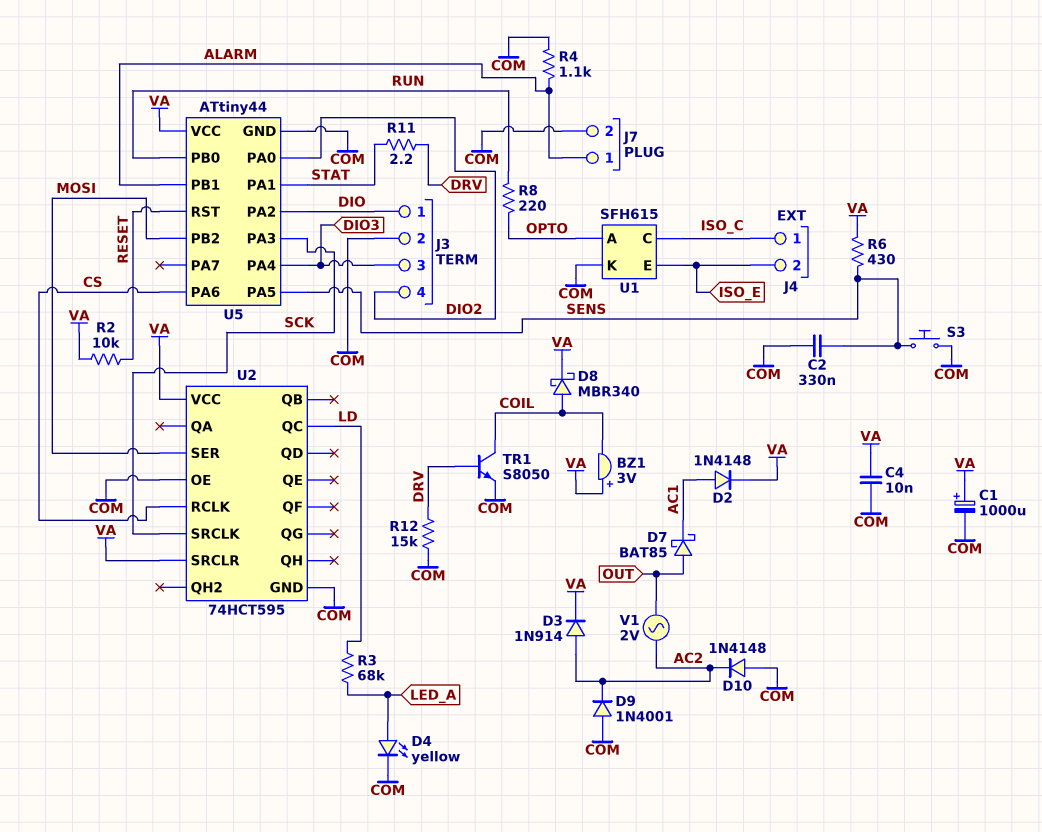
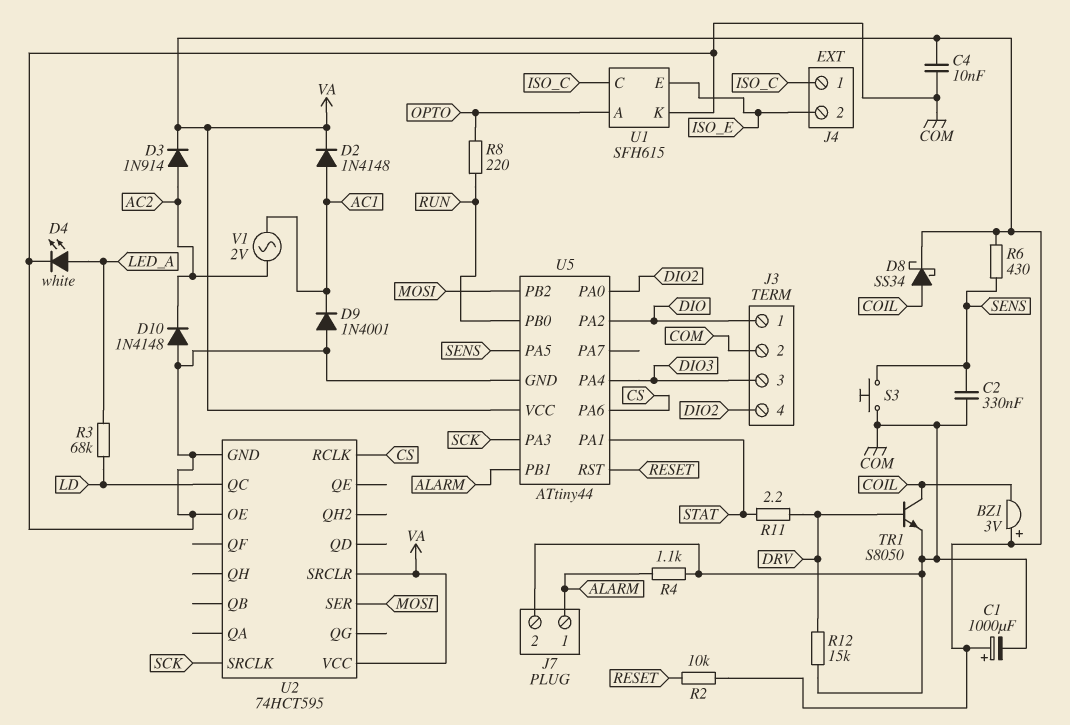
D4: LED yellow (A LED_A, K COM) -> LED white (A LED_A, K COM)
D7: schottky BAT85 (A OUT, K AC1) -> none
D8: schottky MBR340 (A COIL, K VA) -> schottky SS34 (A COIL, K VA)
D9: diode 1N4001 (A COM, K AC2) -> diode 1N4001 (A COM, K AC1)
V1: AC 2V (AC2, OUT) -> AC 2V (AC1, AC2)

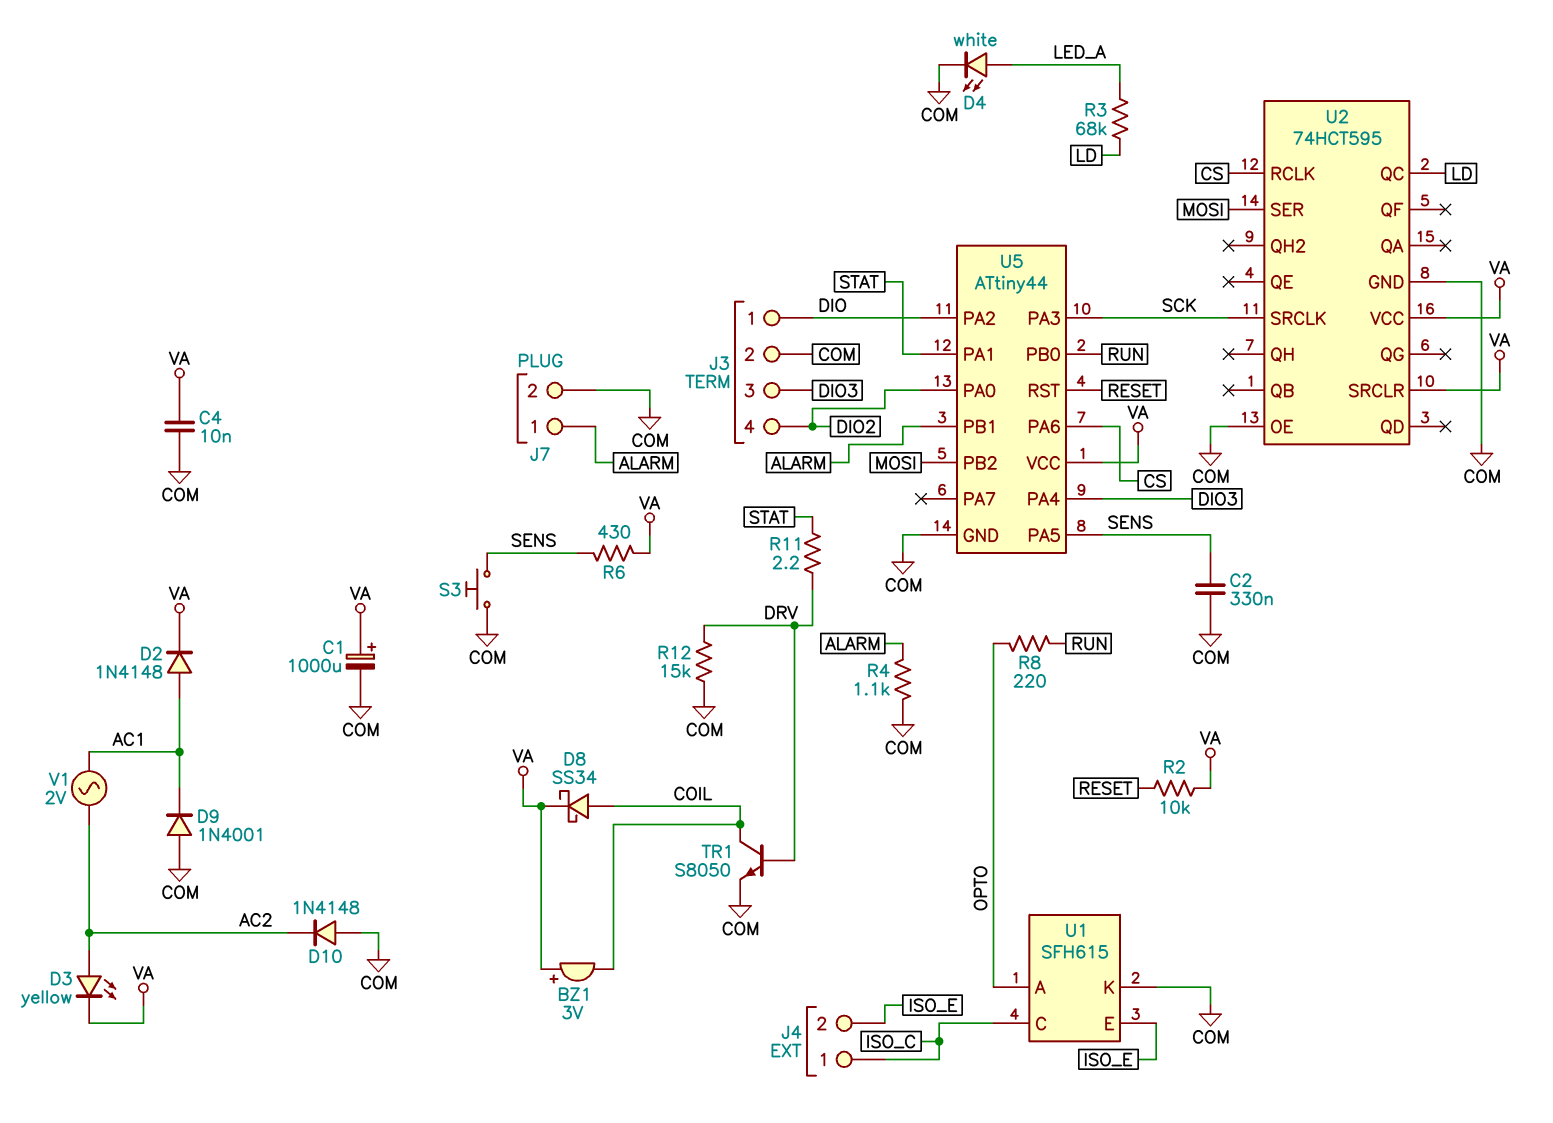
D3: diode 1N914 (A AC2, K VA) -> LED yellow (A AC2, K VA)

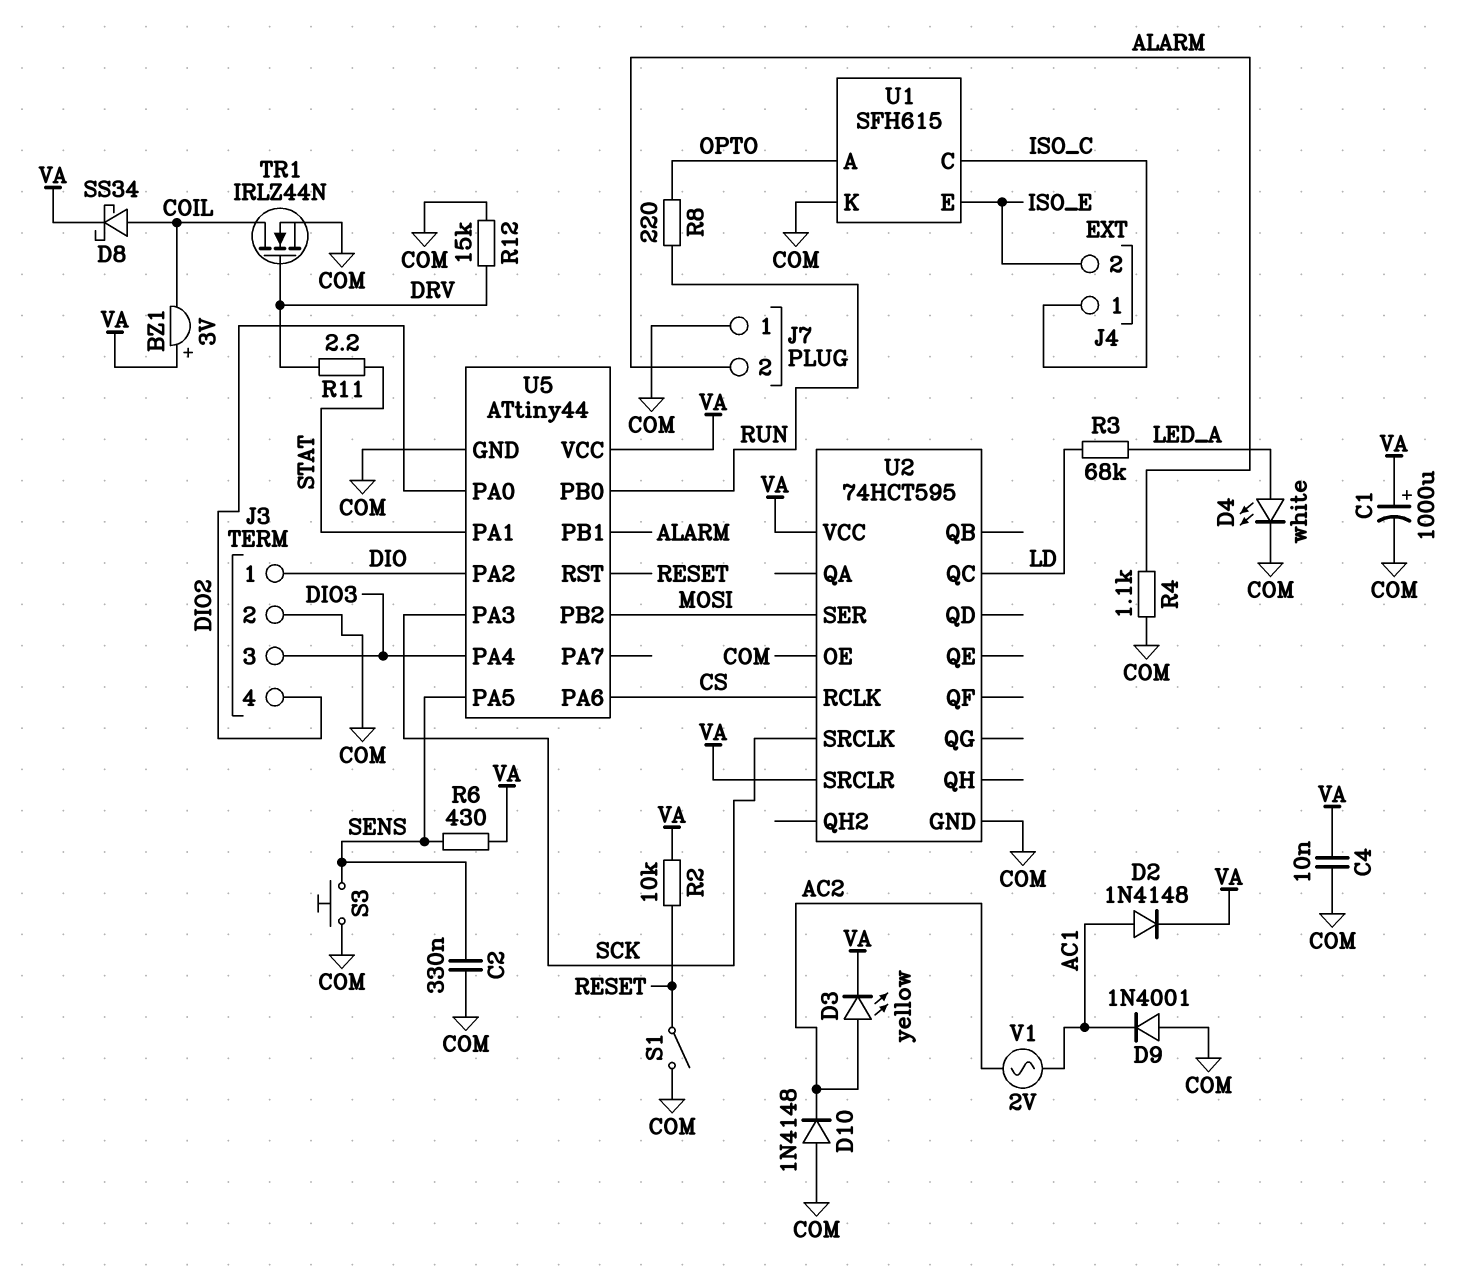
J7 pin 1: ALARM -> COM
J7 pin 2: COM -> ALARM
S1: none -> switch (COM, RESET)
TR1: NPN S8050 (B DRV, C COIL, E COM) -> NMOS IRLZ44N (G DRV, D COIL, S COM)

